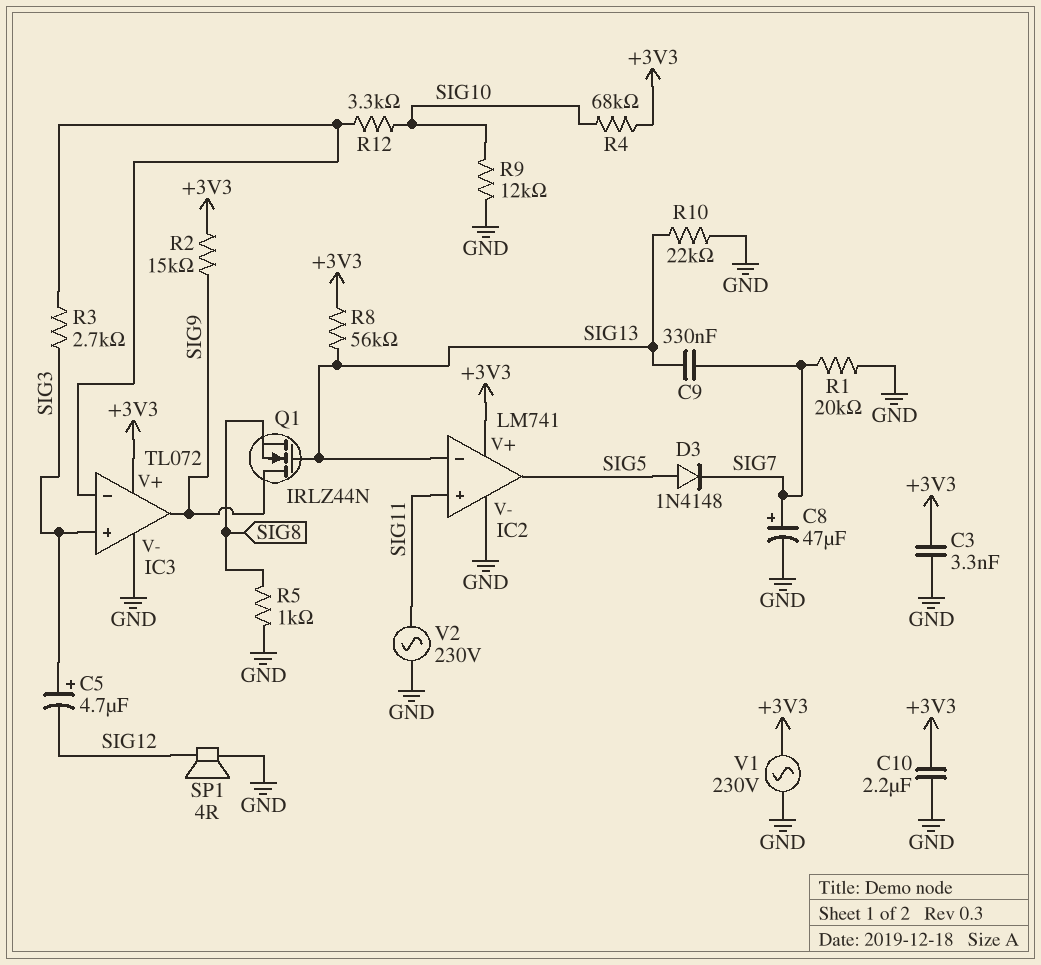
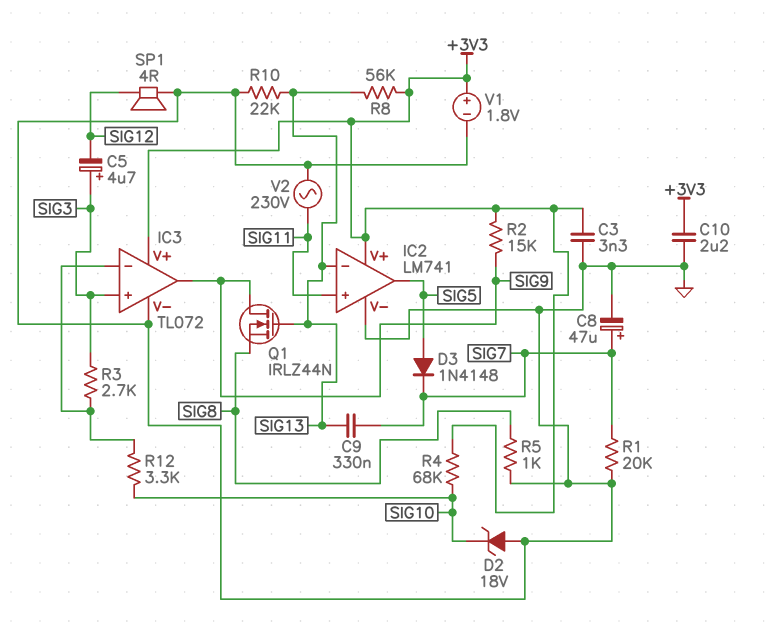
D2: none -> zener 18V (A GND, K SIG10)
R9: 12k (GND, SIG10) -> none
V1: AC 230V (+3V3, GND) -> 1.8V (plus +3V3, minus GND)

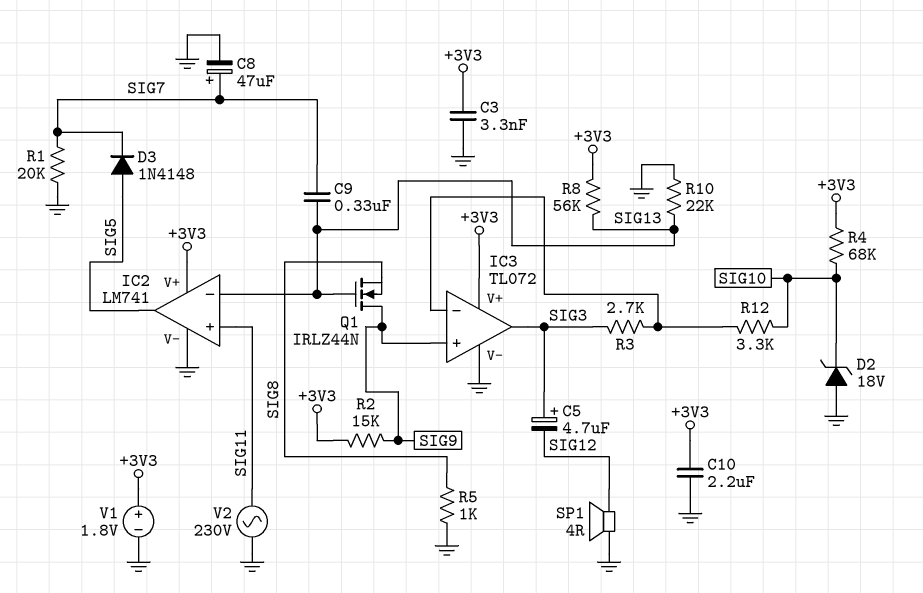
IC3 pin in+: SIG3 -> SIG9
IC3 pin out: SIG9 -> SIG3

